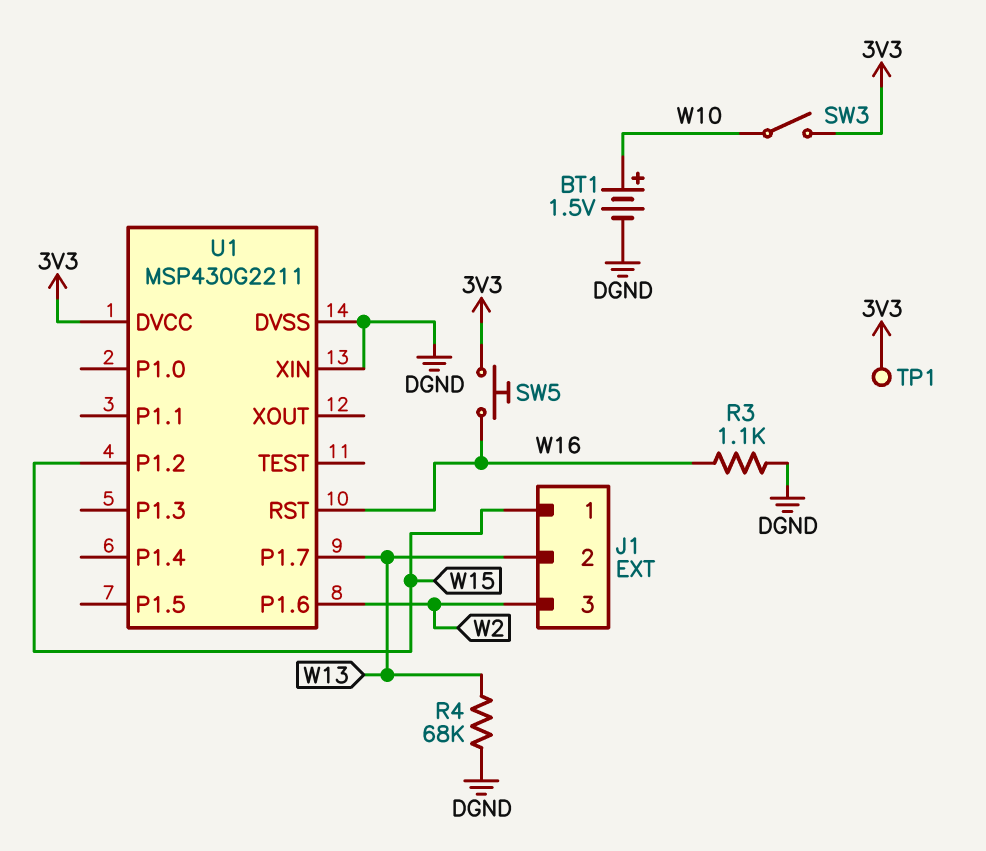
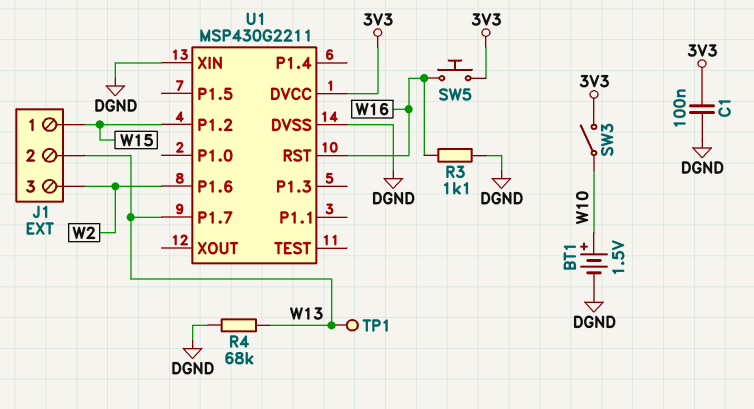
C1: none -> 100nF (3V3, DGND)
TP1: test point (3V3) -> test point (W13)

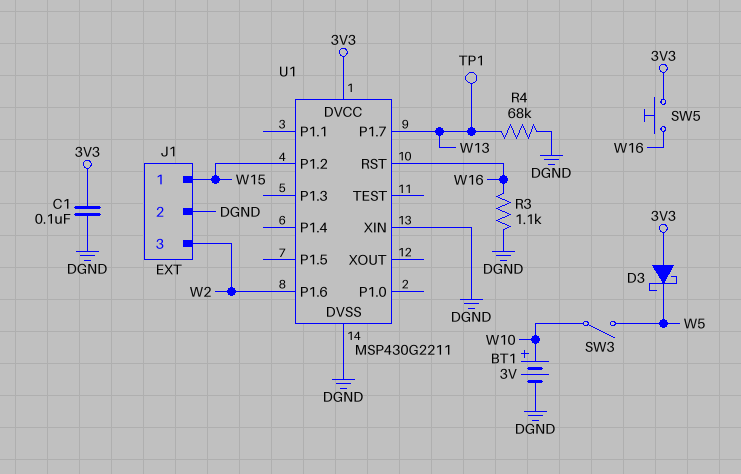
BT1: 1.5V (plus W10, minus DGND) -> 3V (plus W10, minus DGND)
D3: none -> schottky (A 3V3, K W5)
J1 pin 2: W13 -> DGND
SW3: switch (3V3, W10) -> switch (W5, W10)

